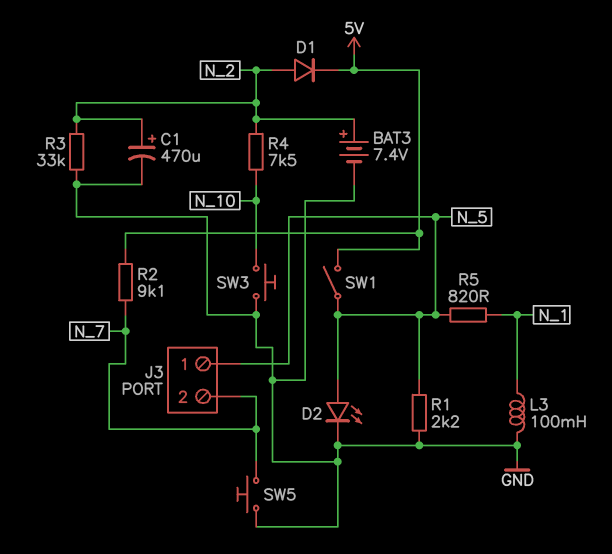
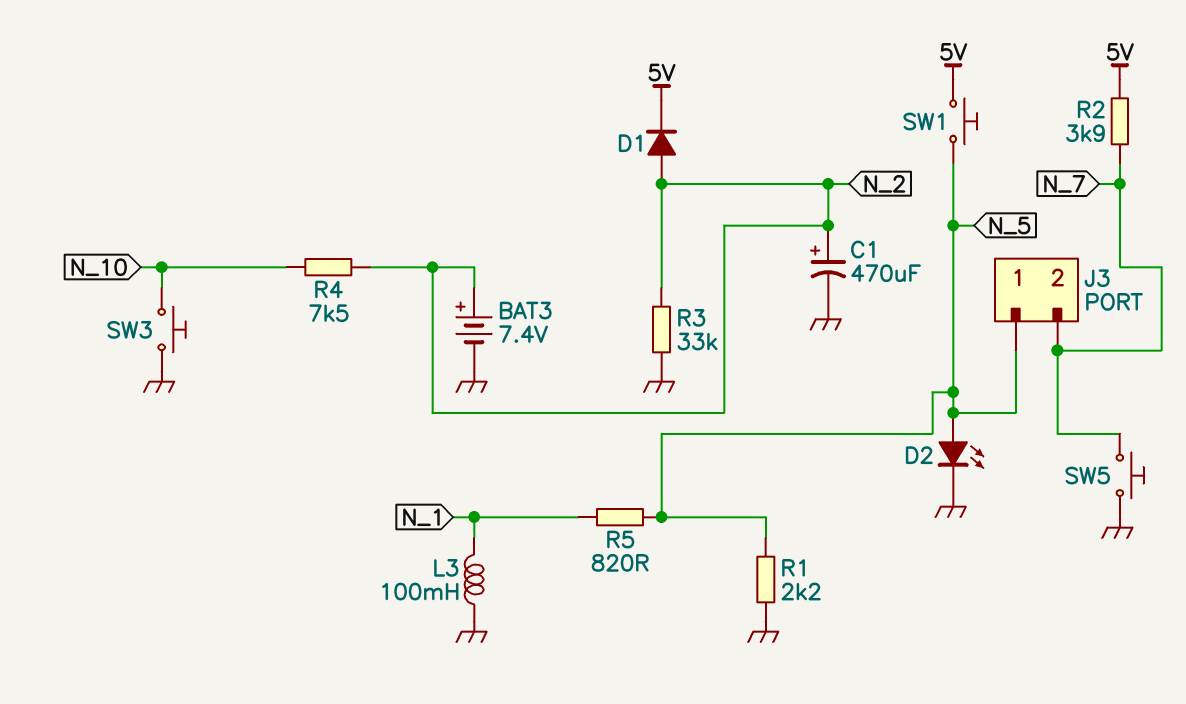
R2: 9.1k (5V, N_7) -> 3.9k (5V, N_7)
SW1: switch (5V, N_5) -> button (5V, N_5)

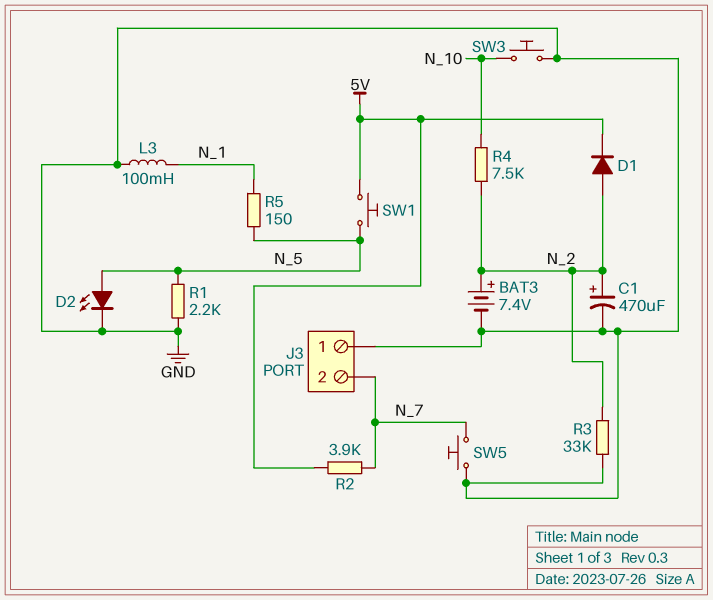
J3 pin 1: N_5 -> GND
R5: 820 (N_1, N_5) -> 150 (N_1, N_5)

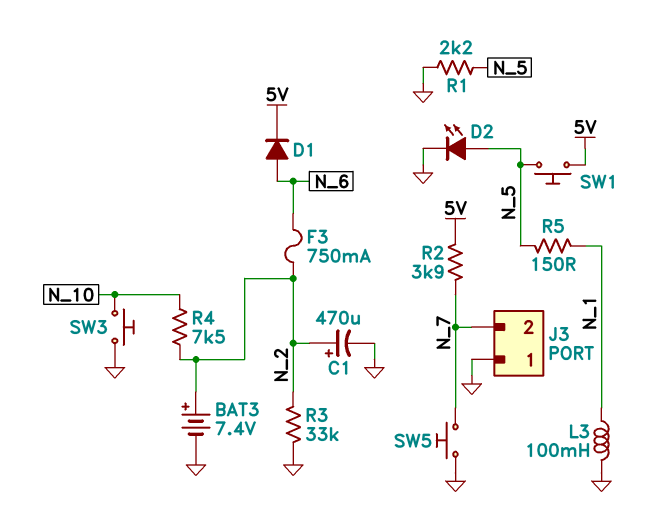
D1: diode (A N_2, K 5V) -> diode (A N_6, K 5V)
F3: none -> 750mA (N_2, N_6)

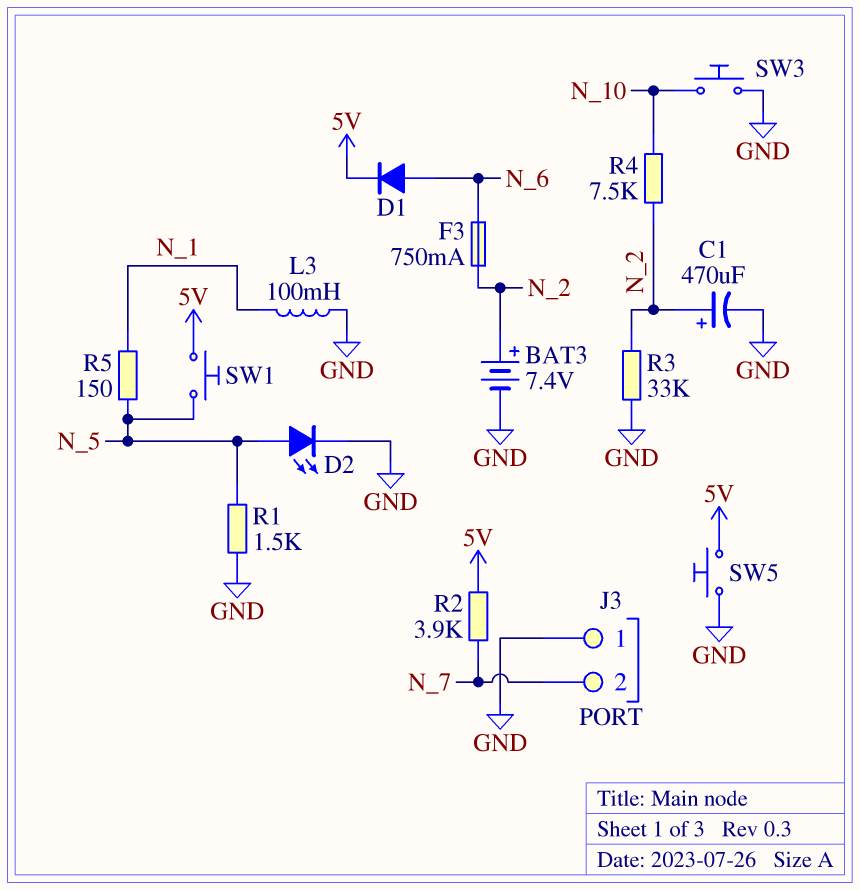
R1: 2.2k (GND, N_5) -> 1.5k (GND, N_5)
SW5: button (GND, N_7) -> button (5V, GND)

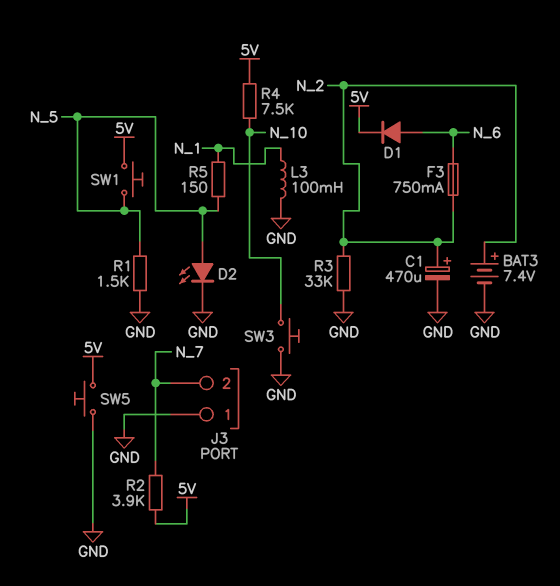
R4: 7.5k (N_2, N_10) -> 7.5k (5V, N_10)

